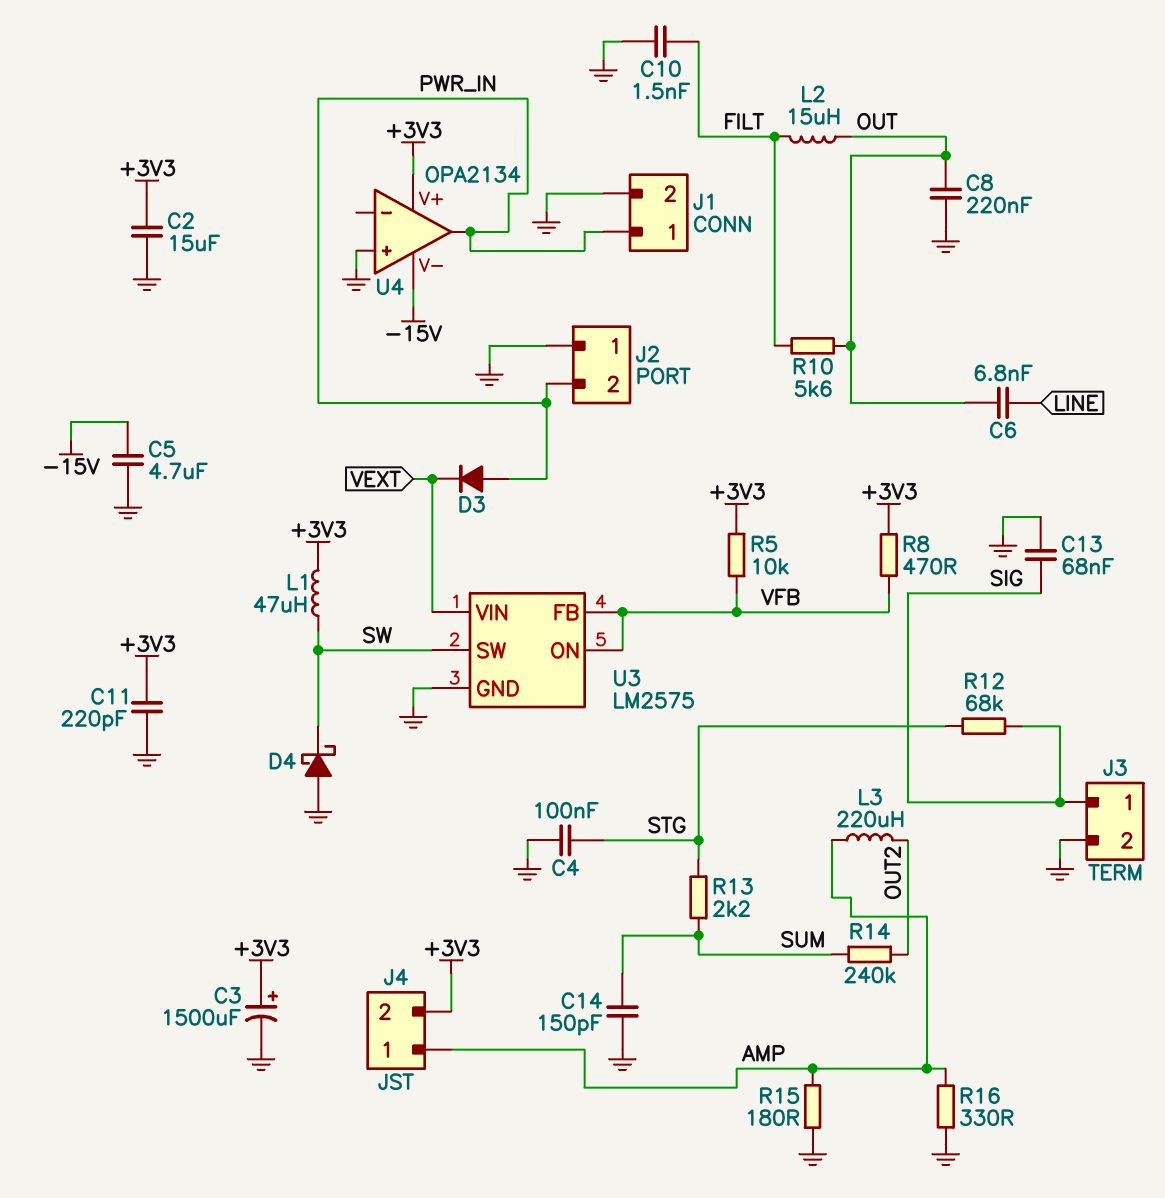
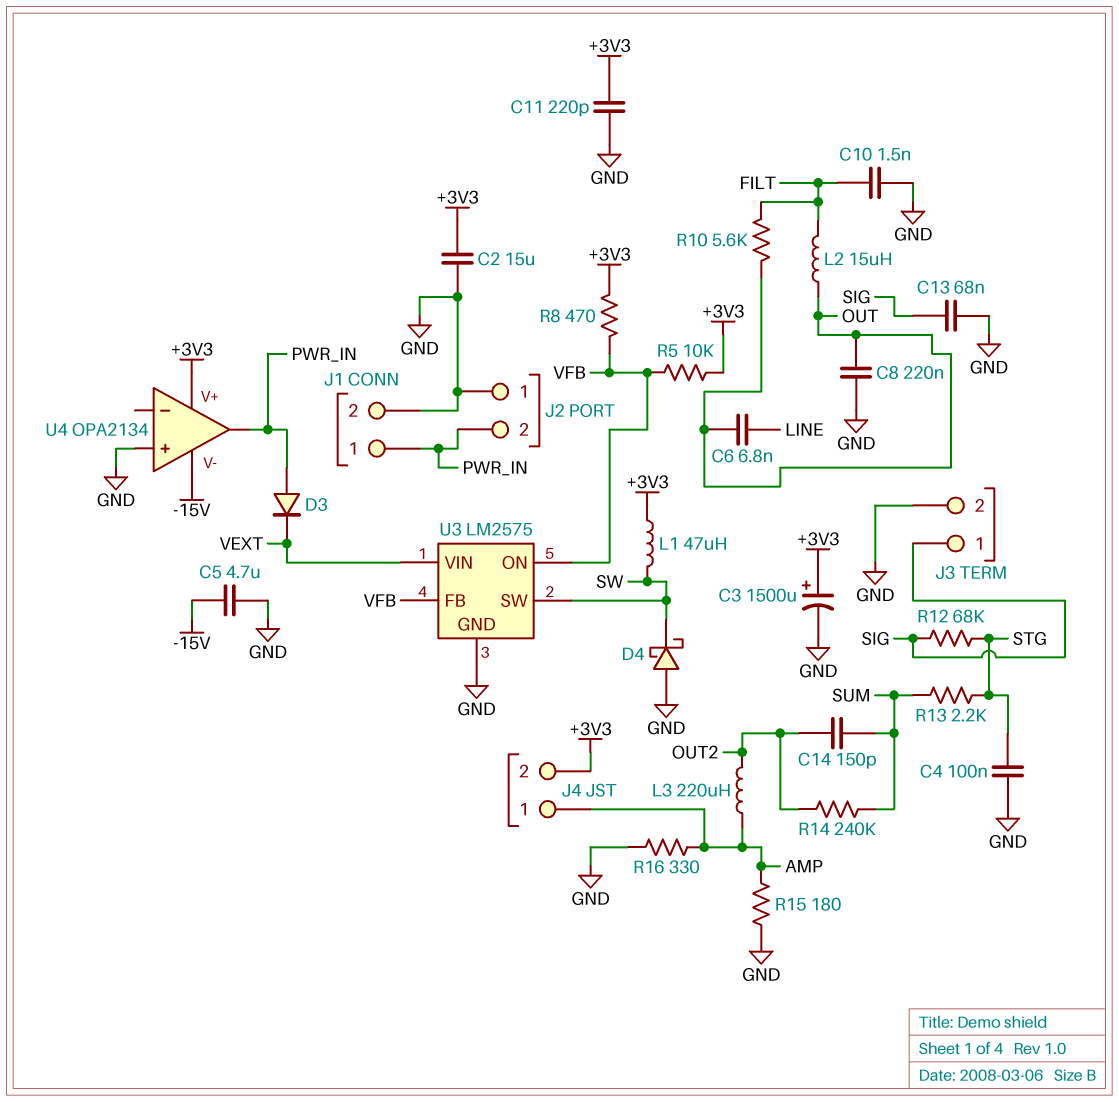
C14: 150pF (GND, SUM) -> 150pF (OUT2, SUM)

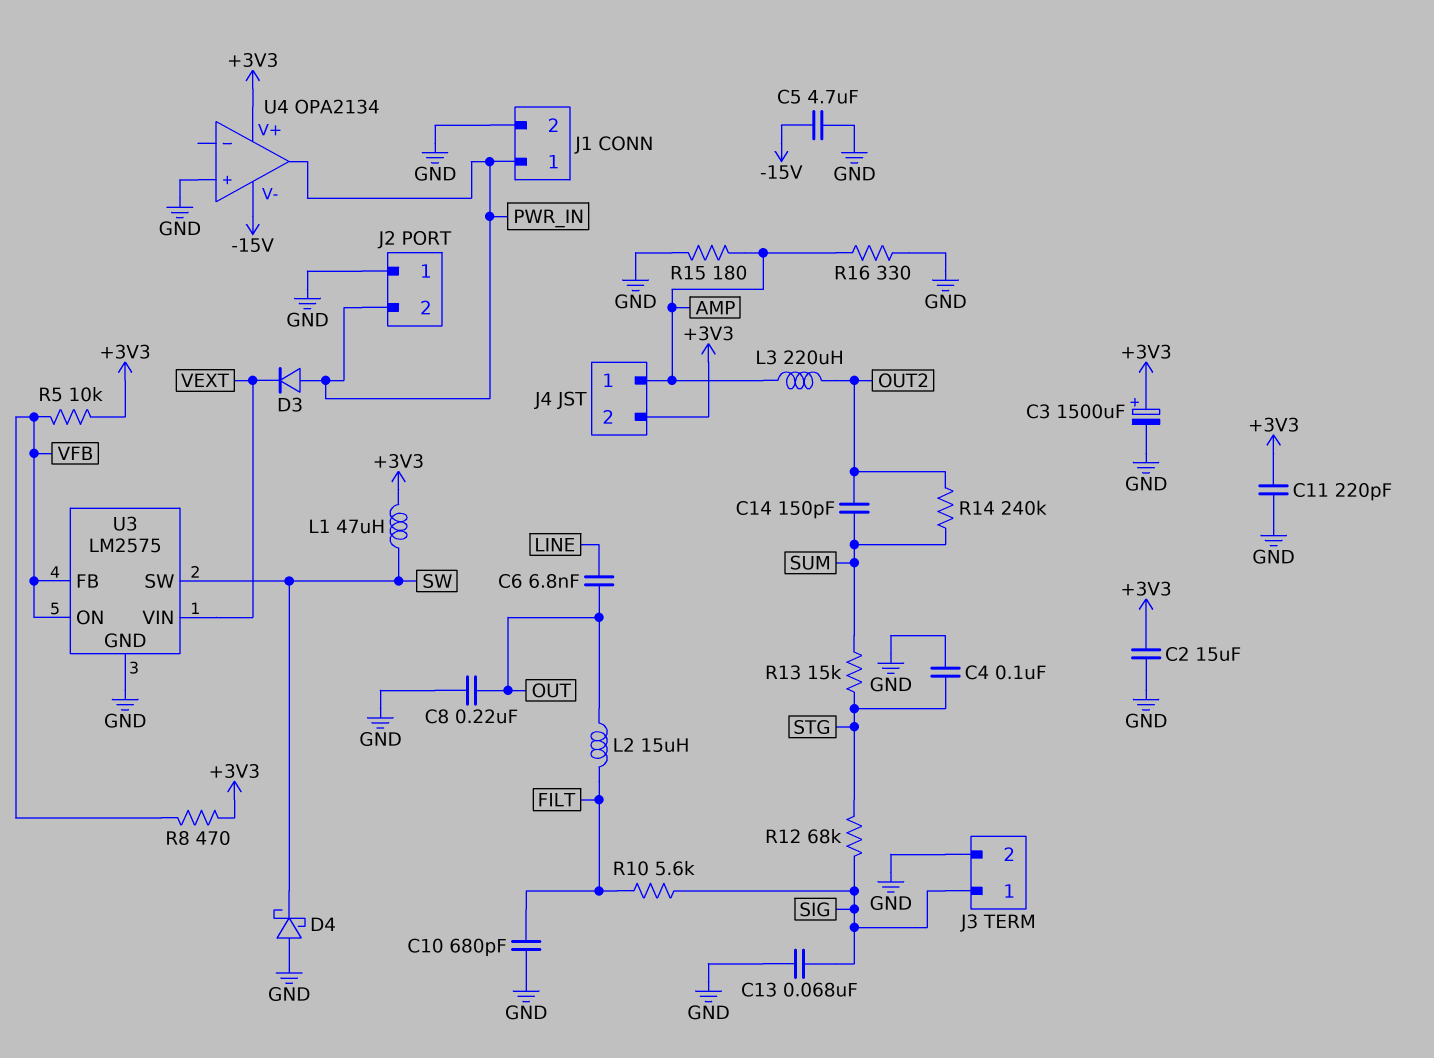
C10: 1.5nF (FILT, GND) -> 680pF (FILT, GND)
R10: 5.6k (FILT, OUT) -> 5.6k (FILT, SIG)
R13: 2.2k (STG, SUM) -> 15k (STG, SUM)

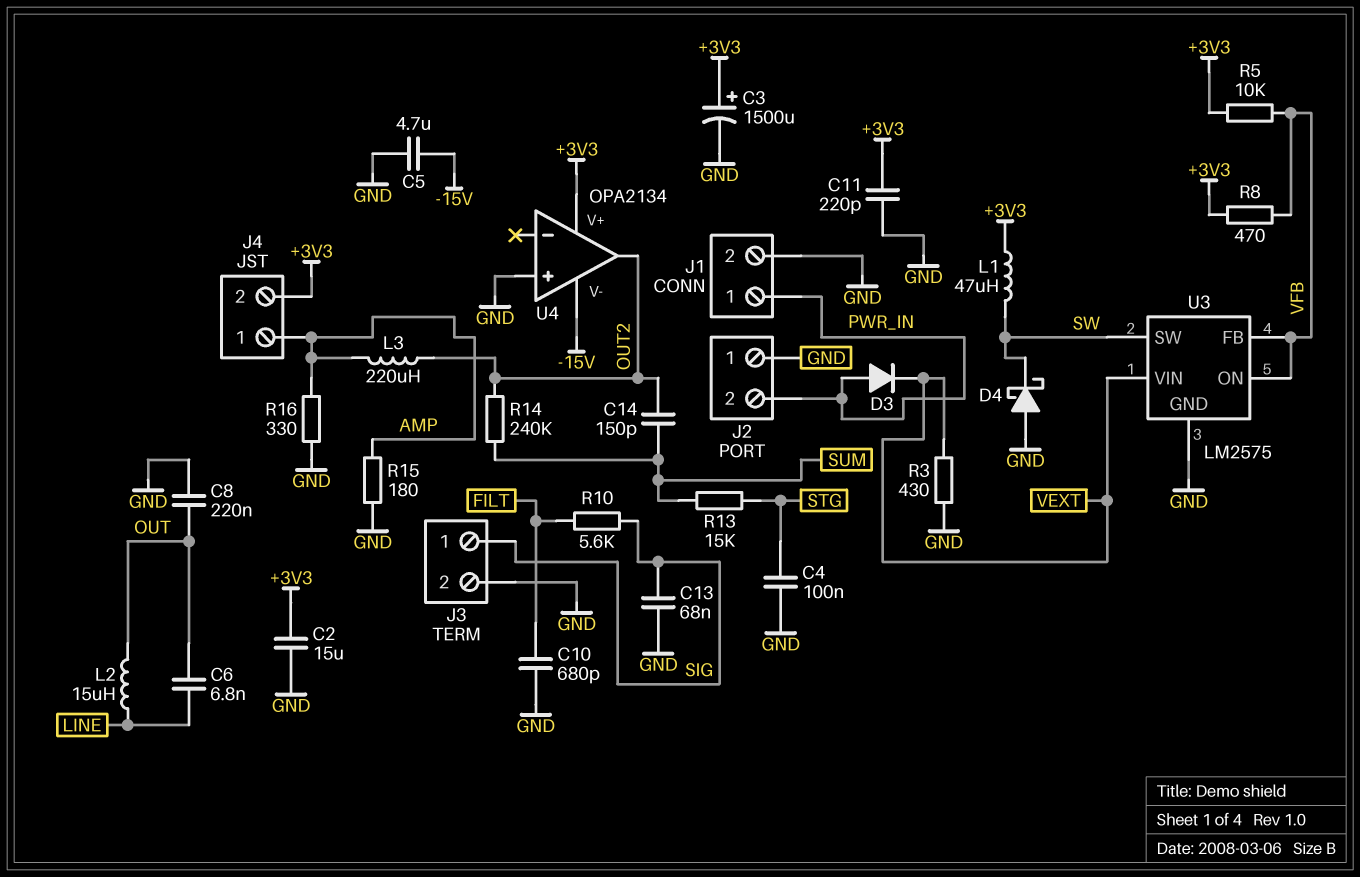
L2: 15uH (FILT, OUT) -> 15uH (LINE, OUT)
R3: none -> 430 (GND, VEXT)
R12: 68k (SIG, STG) -> none
U4 pin out: PWR_IN -> OUT2

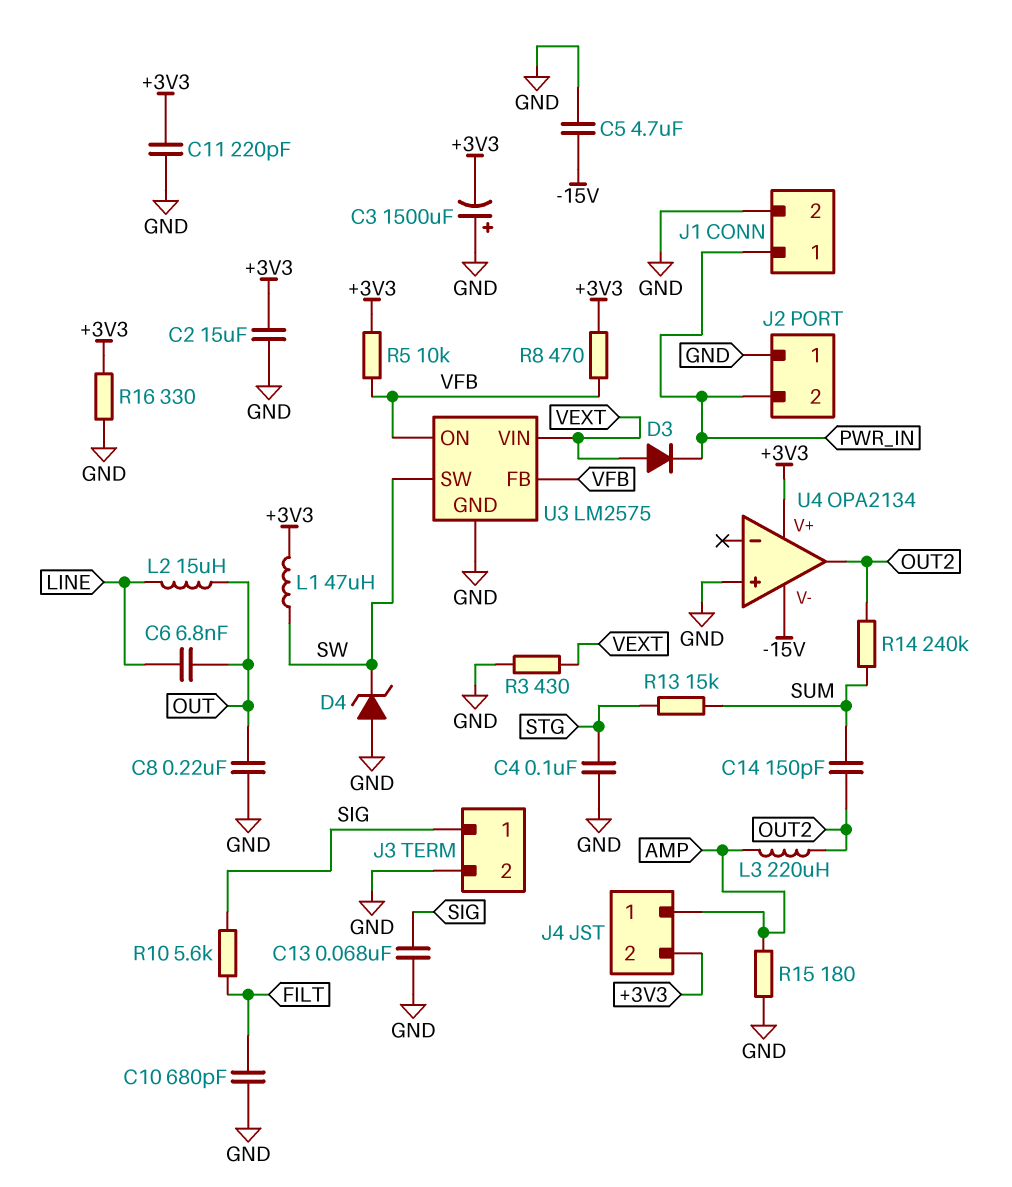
C3: 1500uF (plus +3V3, minus GND) -> 1500uF (plus GND, minus +3V3)
D3: diode (A PWR_IN, K VEXT) -> diode (A VEXT, K PWR_IN)
D4: schottky (A GND, K SW) -> zener (A GND, K SW)
R16: 330 (AMP, GND) -> 330 (+3V3, GND)

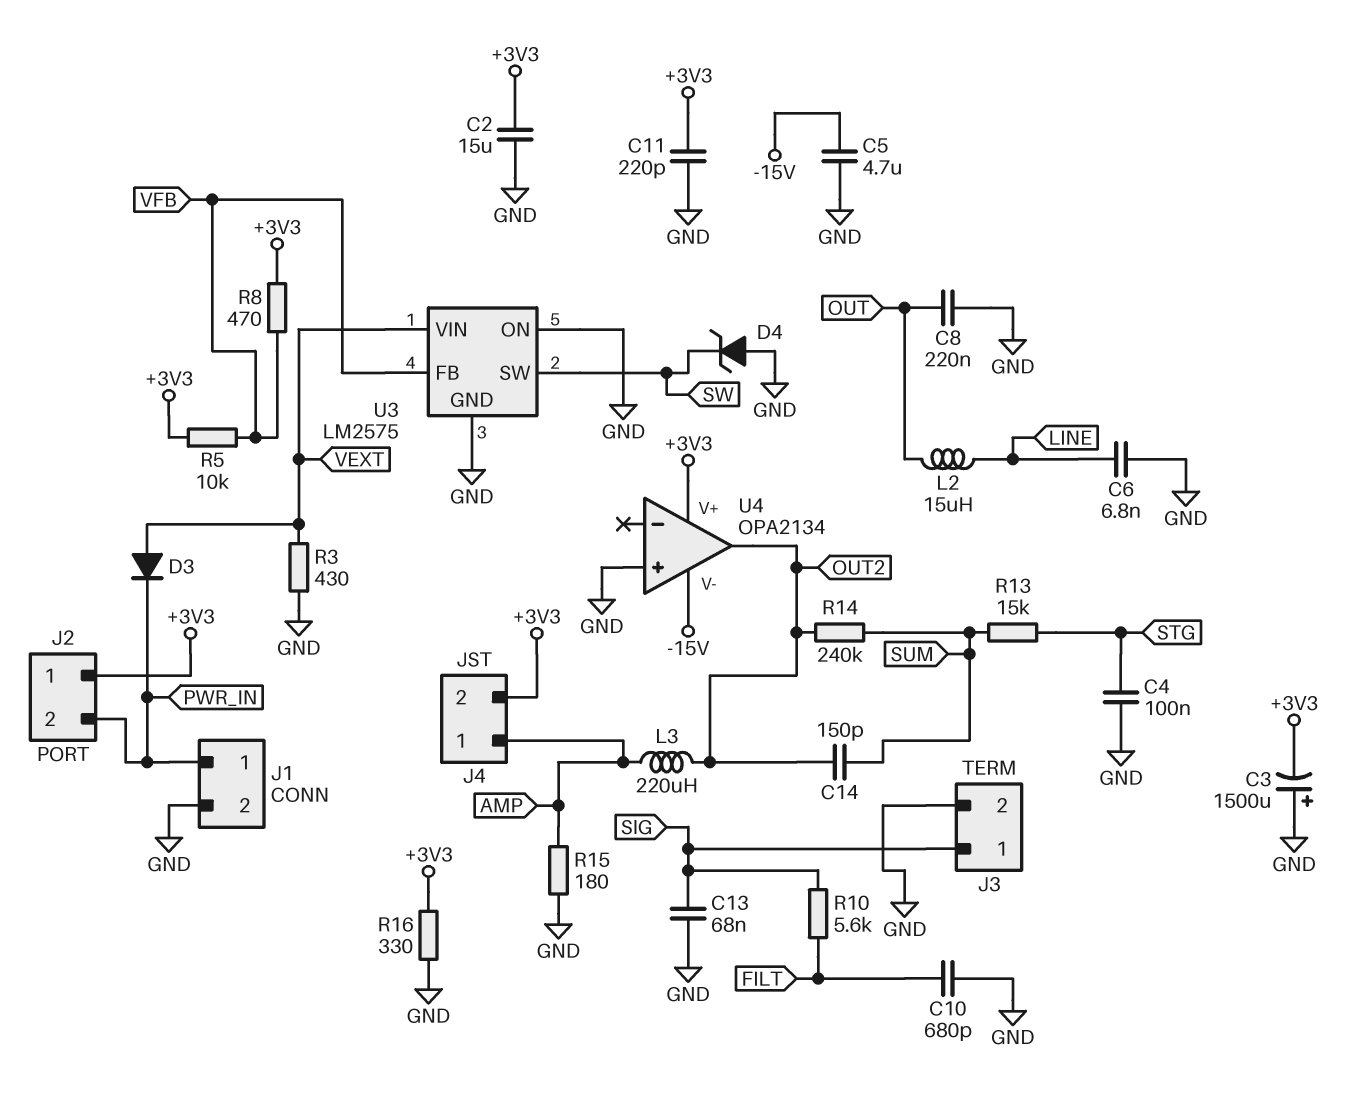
C6: 6.8nF (LINE, OUT) -> 6.8nF (GND, LINE)
J2 pin 1: GND -> +3V3
L1: 47uH (+3V3, SW) -> none
U3 pin ON: VFB -> GND

